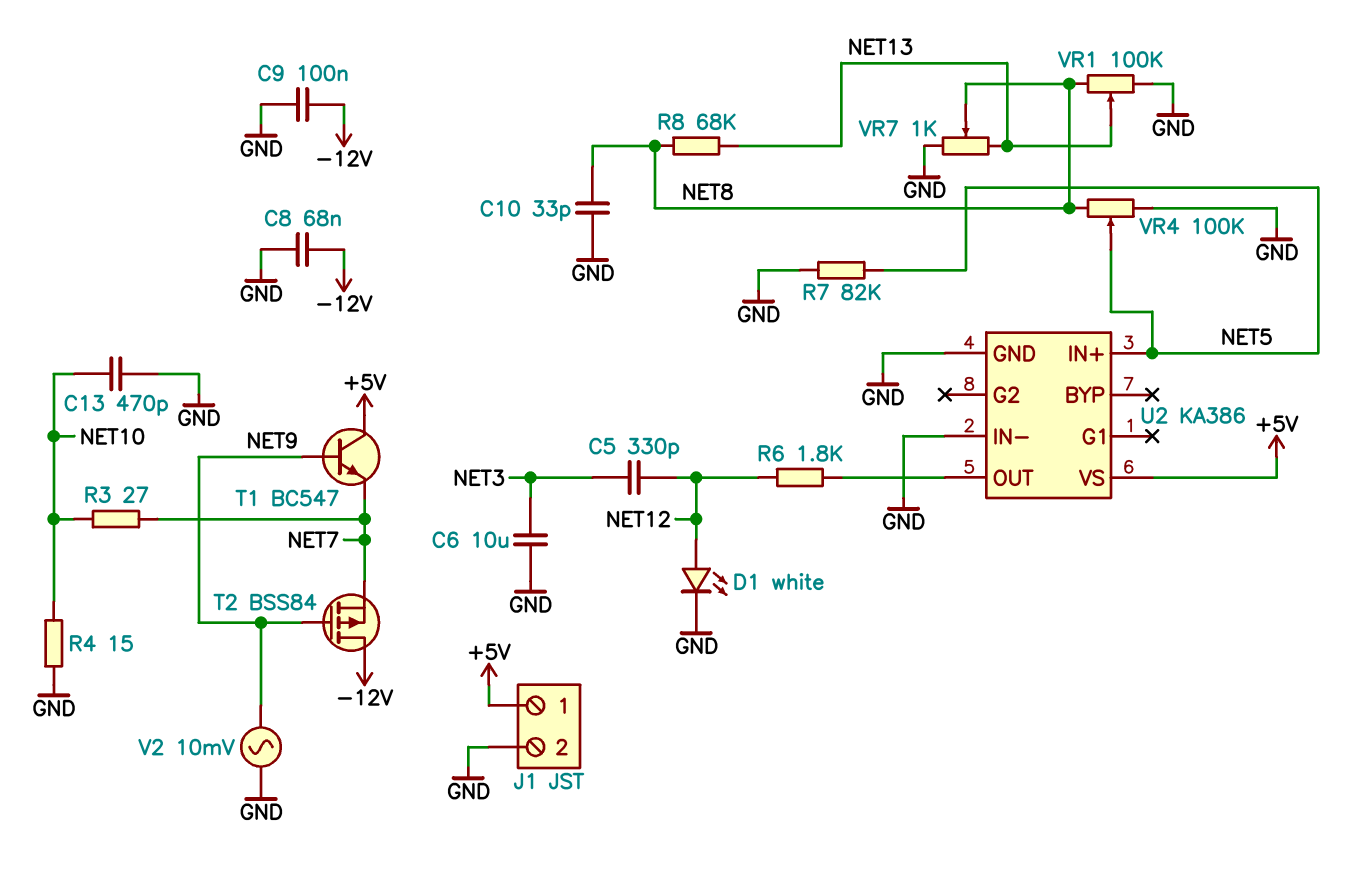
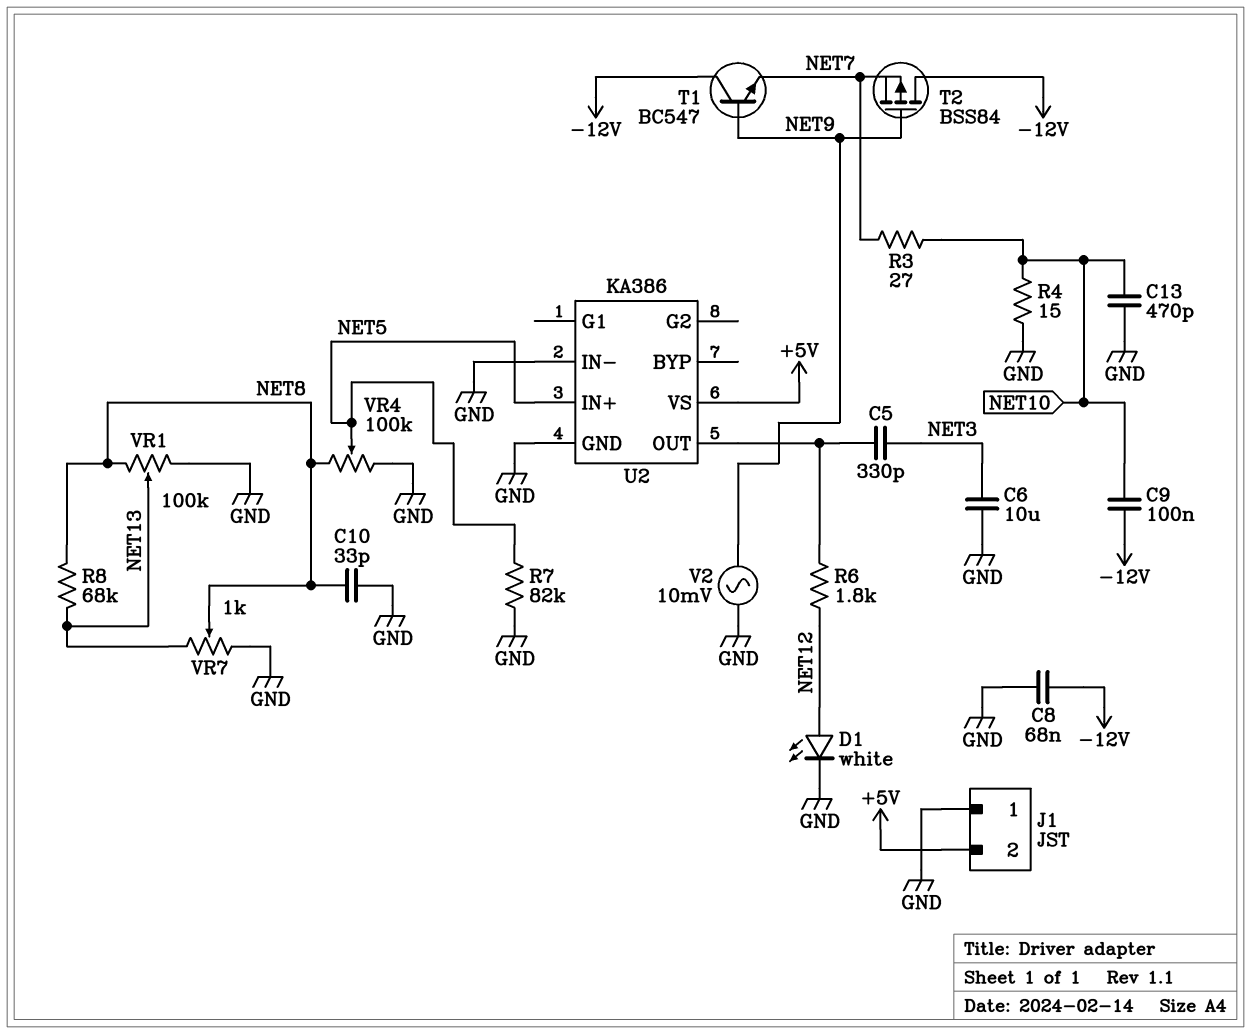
C5: 330pF (NET3, NET12) -> 330pF (NET3, U2/OUT)
C9: 100nF (-12V, GND) -> 100nF (-12V, NET10)
J1 pin 1: +5V -> GND
J1 pin 2: GND -> +5V
T1: NPN BC547 (B NET9, C +5V, E NET7) -> NPN BC547 (B NET9, C -12V, E NET7)

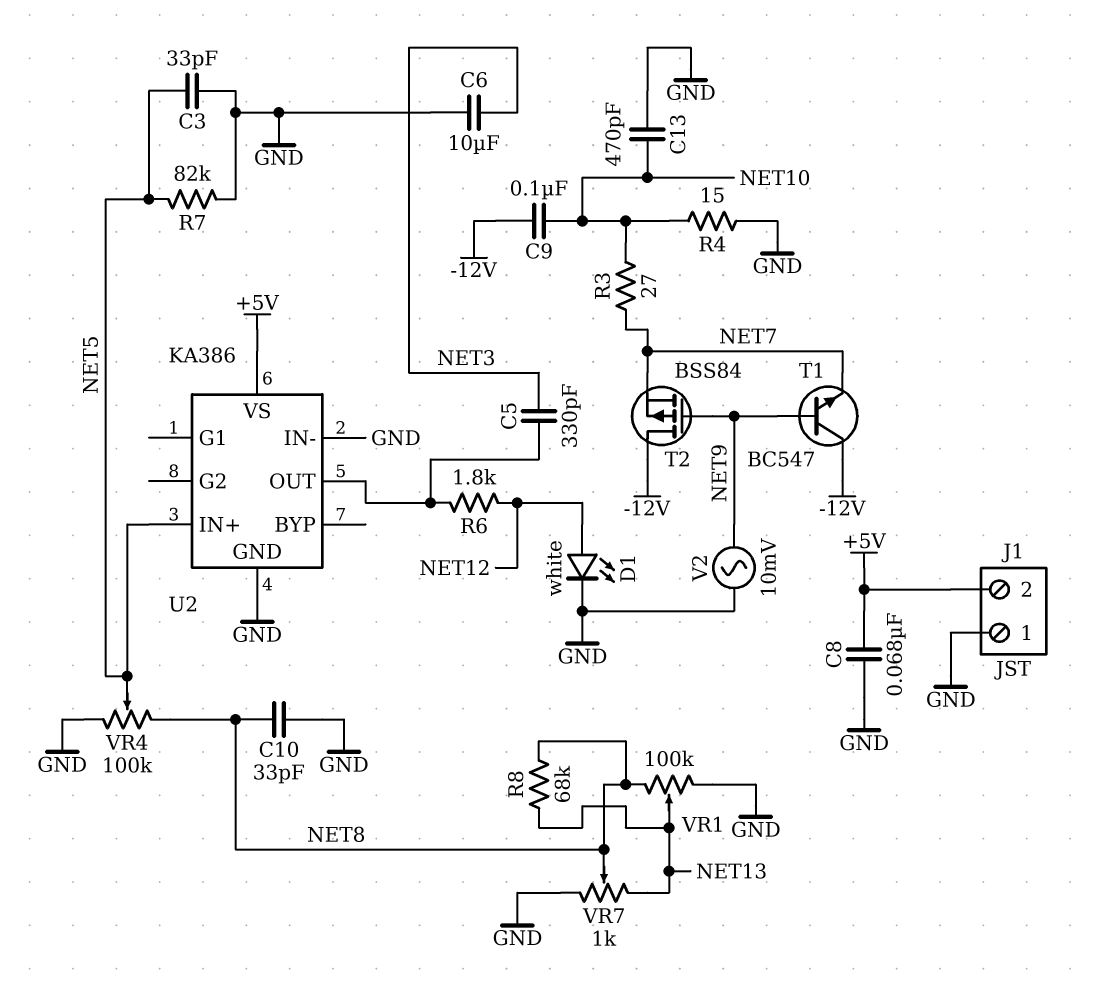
C3: none -> 33pF (GND, NET5)
C8: 68nF (-12V, GND) -> 68nF (+5V, GND)

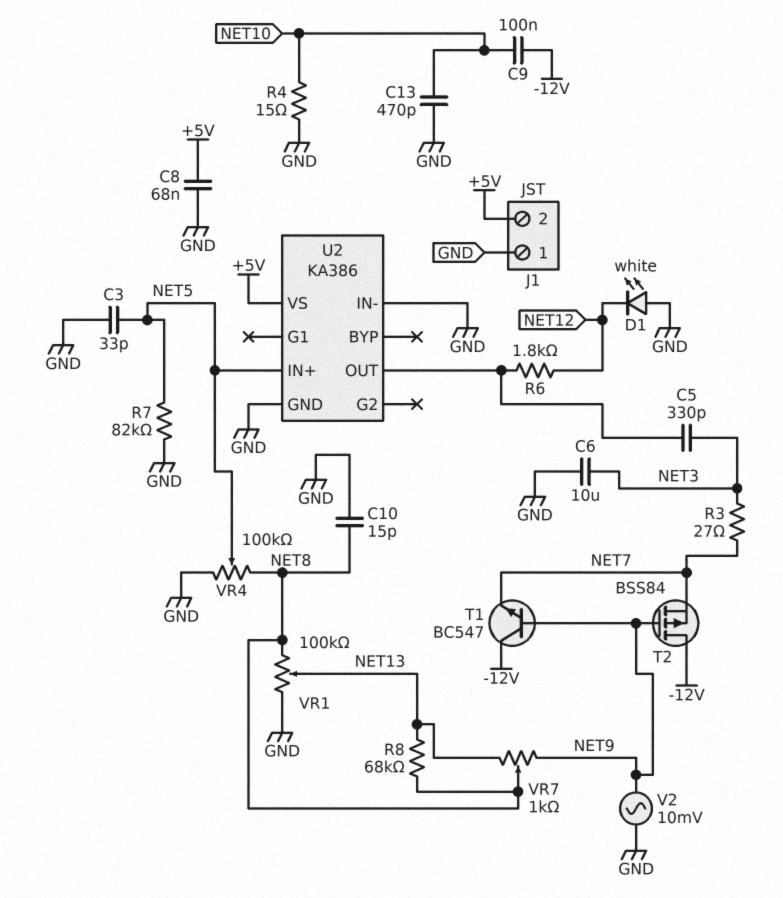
C10: 33pF (GND, NET8) -> 15pF (GND, NET8)
D1: LED white (A NET12, K GND) -> LED white (A GND, K NET12)
R3: 27 (NET7, NET10) -> 27 (NET3, NET7)
VR7: 1k (GND, NET13, wiper NET8) -> 1k (NET9, NET13, wiper NET8)

